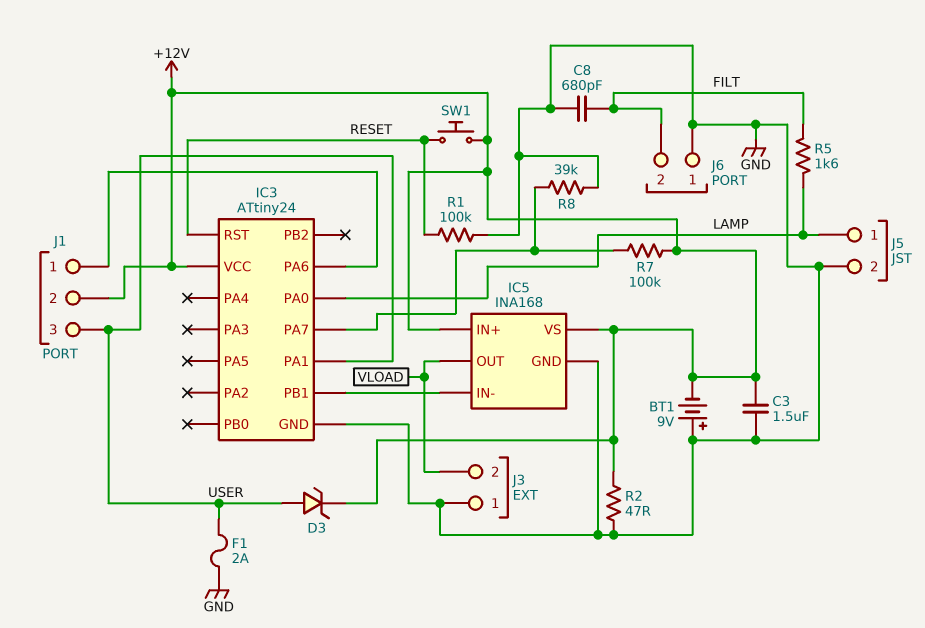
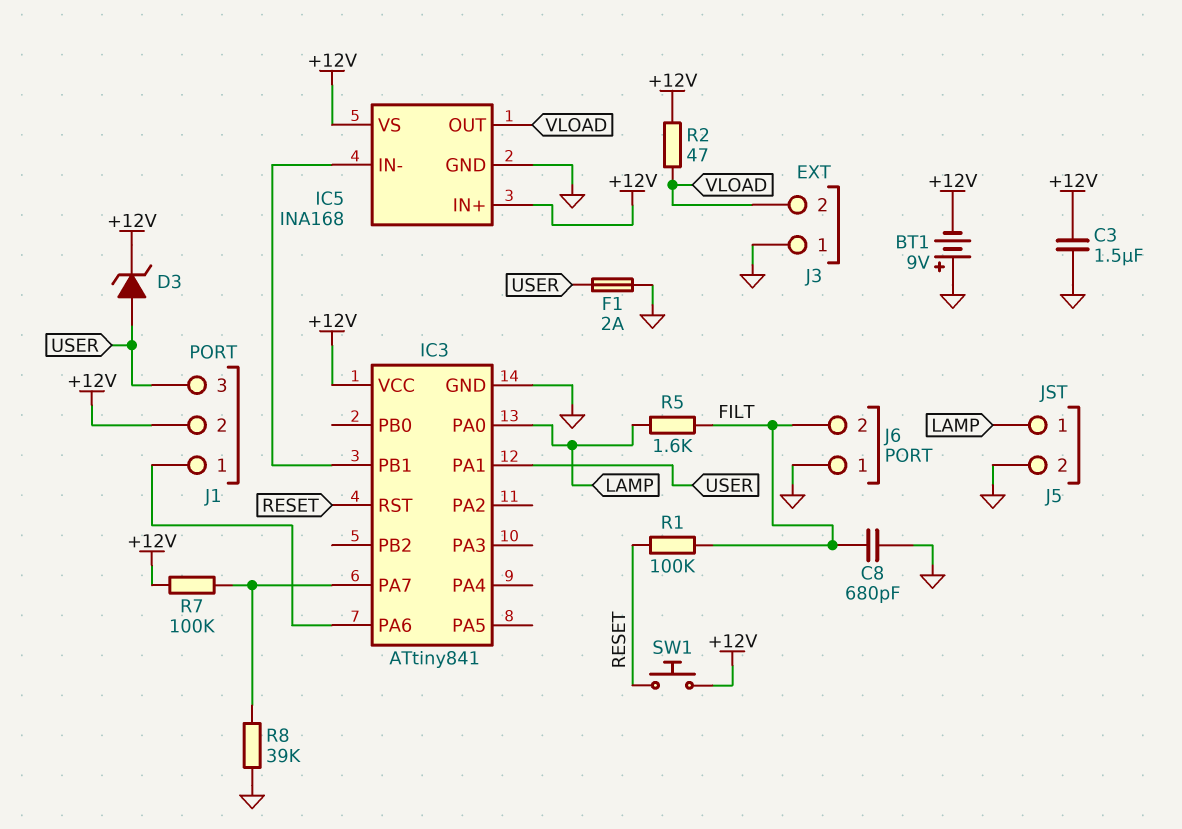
IC3: ATtiny24 -> ATtiny841
R1: 100k (GND, RESET) -> 100k (FILT, RESET)
R2: 47 (+12V, GND) -> 47 (+12V, VLOAD)

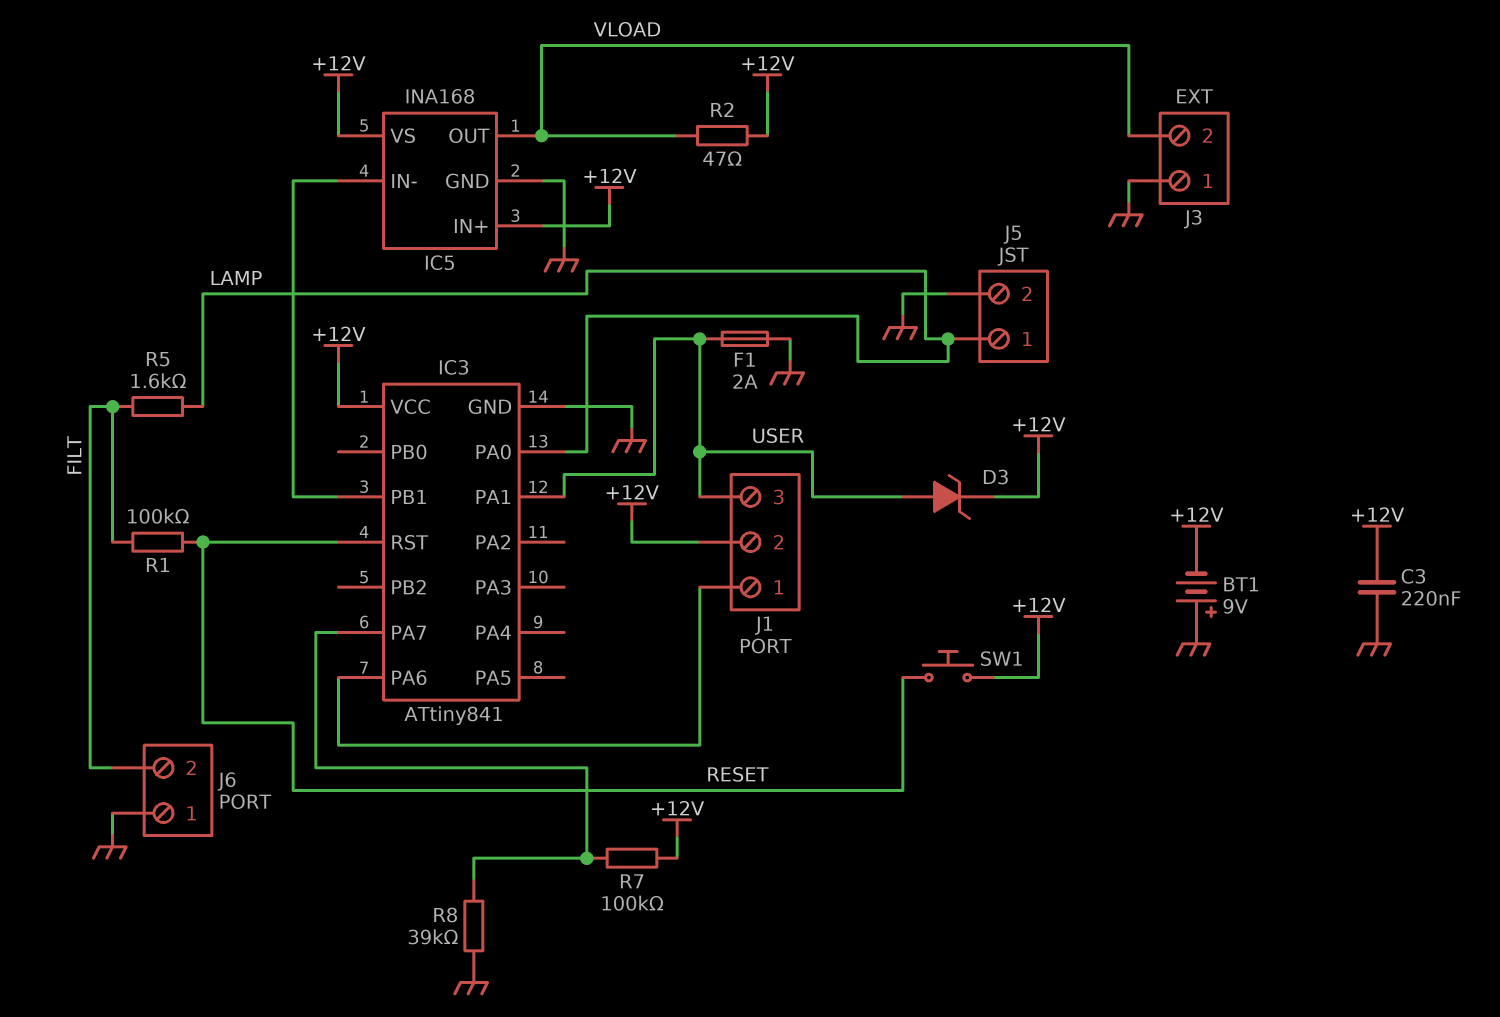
C3: 1.5uF (+12V, GND) -> 220nF (+12V, GND)
C8: 680pF (FILT, GND) -> none

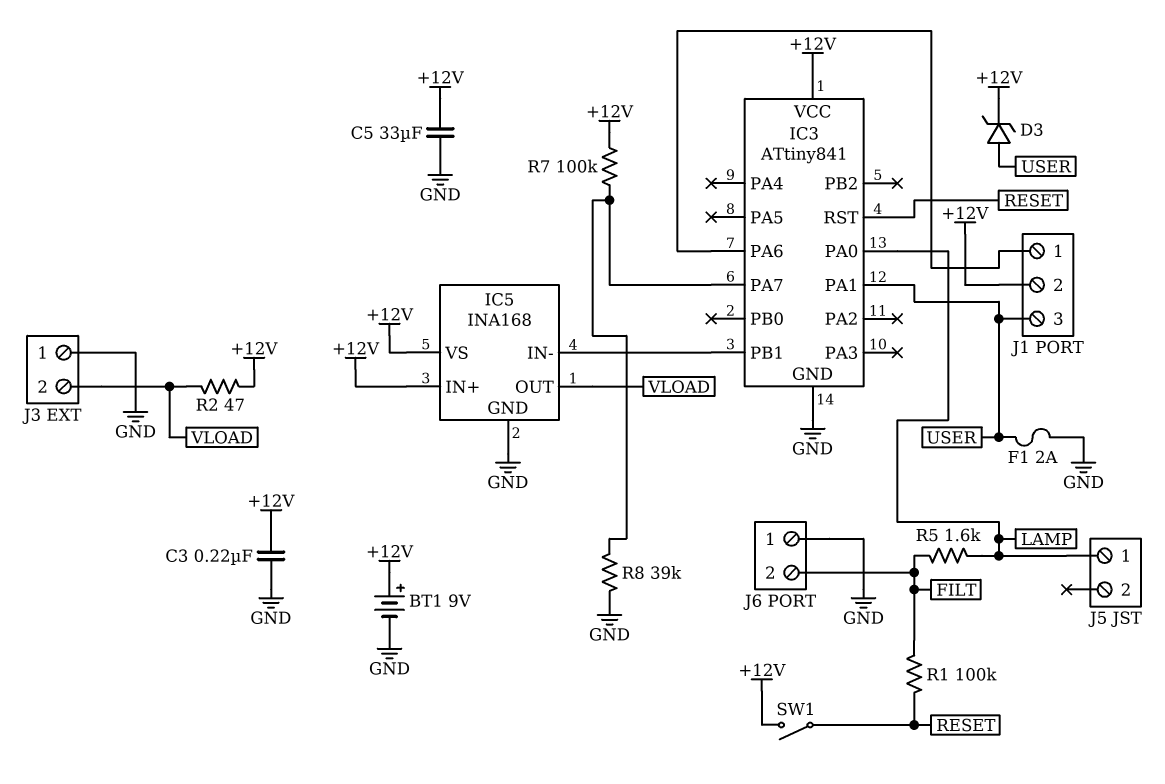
BT1: 9V (plus GND, minus +12V) -> 9V (plus +12V, minus GND)
C5: none -> 33uF (+12V, GND)
J5 pin 2: GND -> none
SW1: button (+12V, RESET) -> switch (+12V, RESET)

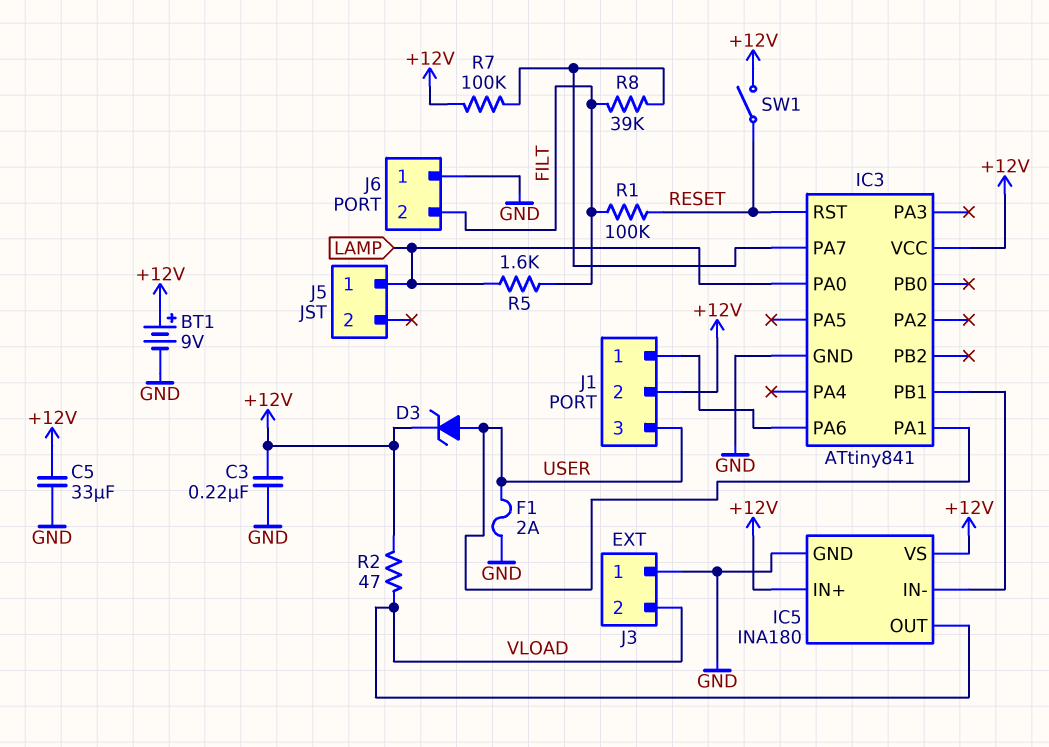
IC5: INA168 -> INA180
R8: 39k (GND, IC3/PA7) -> 39k (FILT, IC3/PA7)

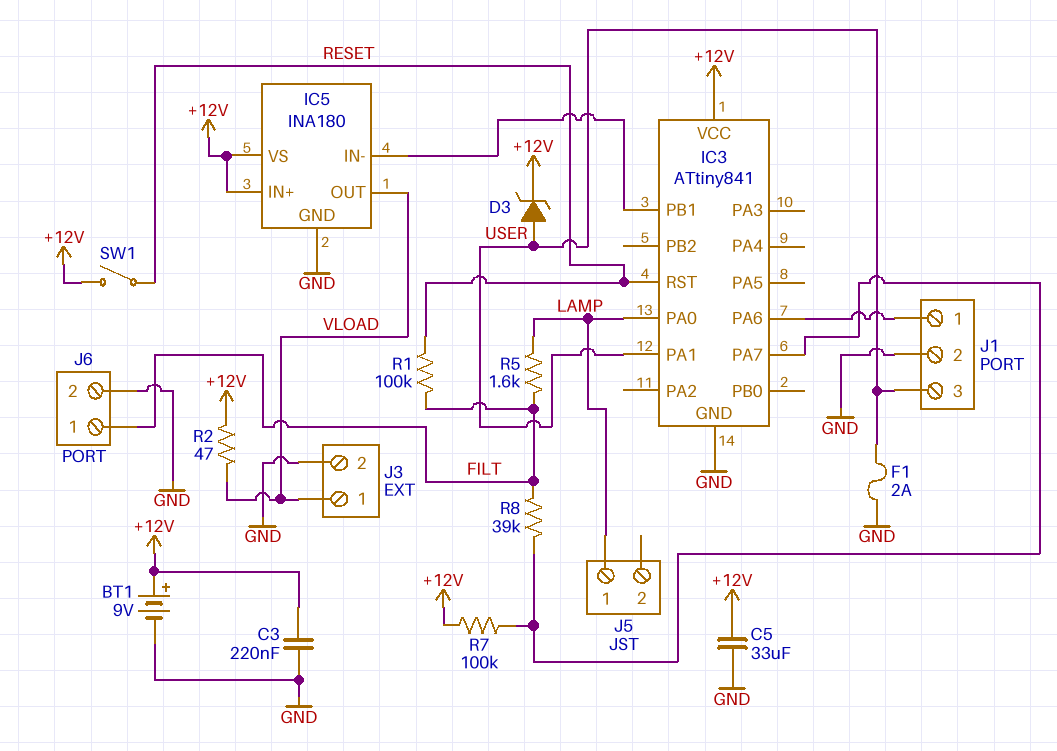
J1 pin 2: +12V -> GND
J3 pin 1: GND -> VLOAD
J3 pin 2: VLOAD -> GND
J6 pin 1: GND -> FILT
J6 pin 2: FILT -> GND

